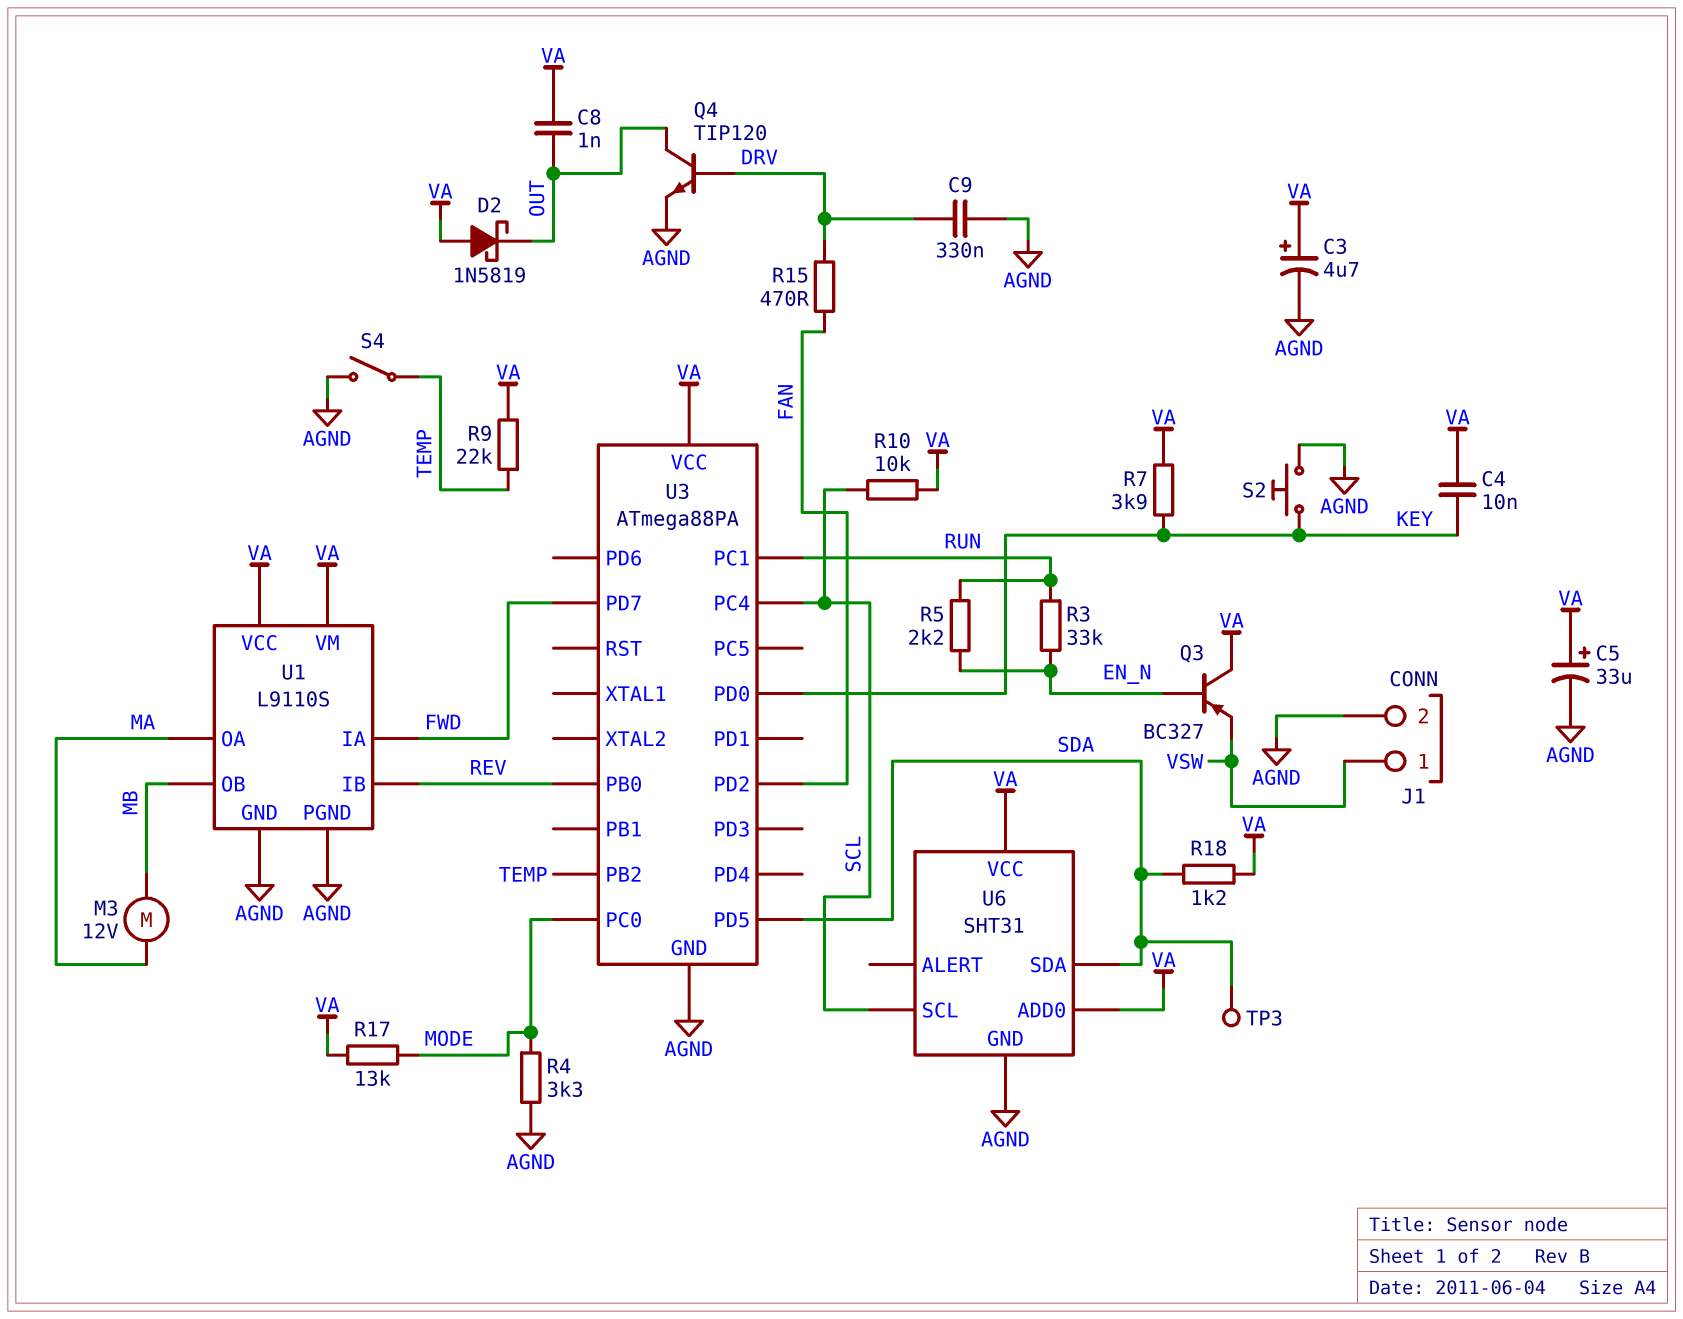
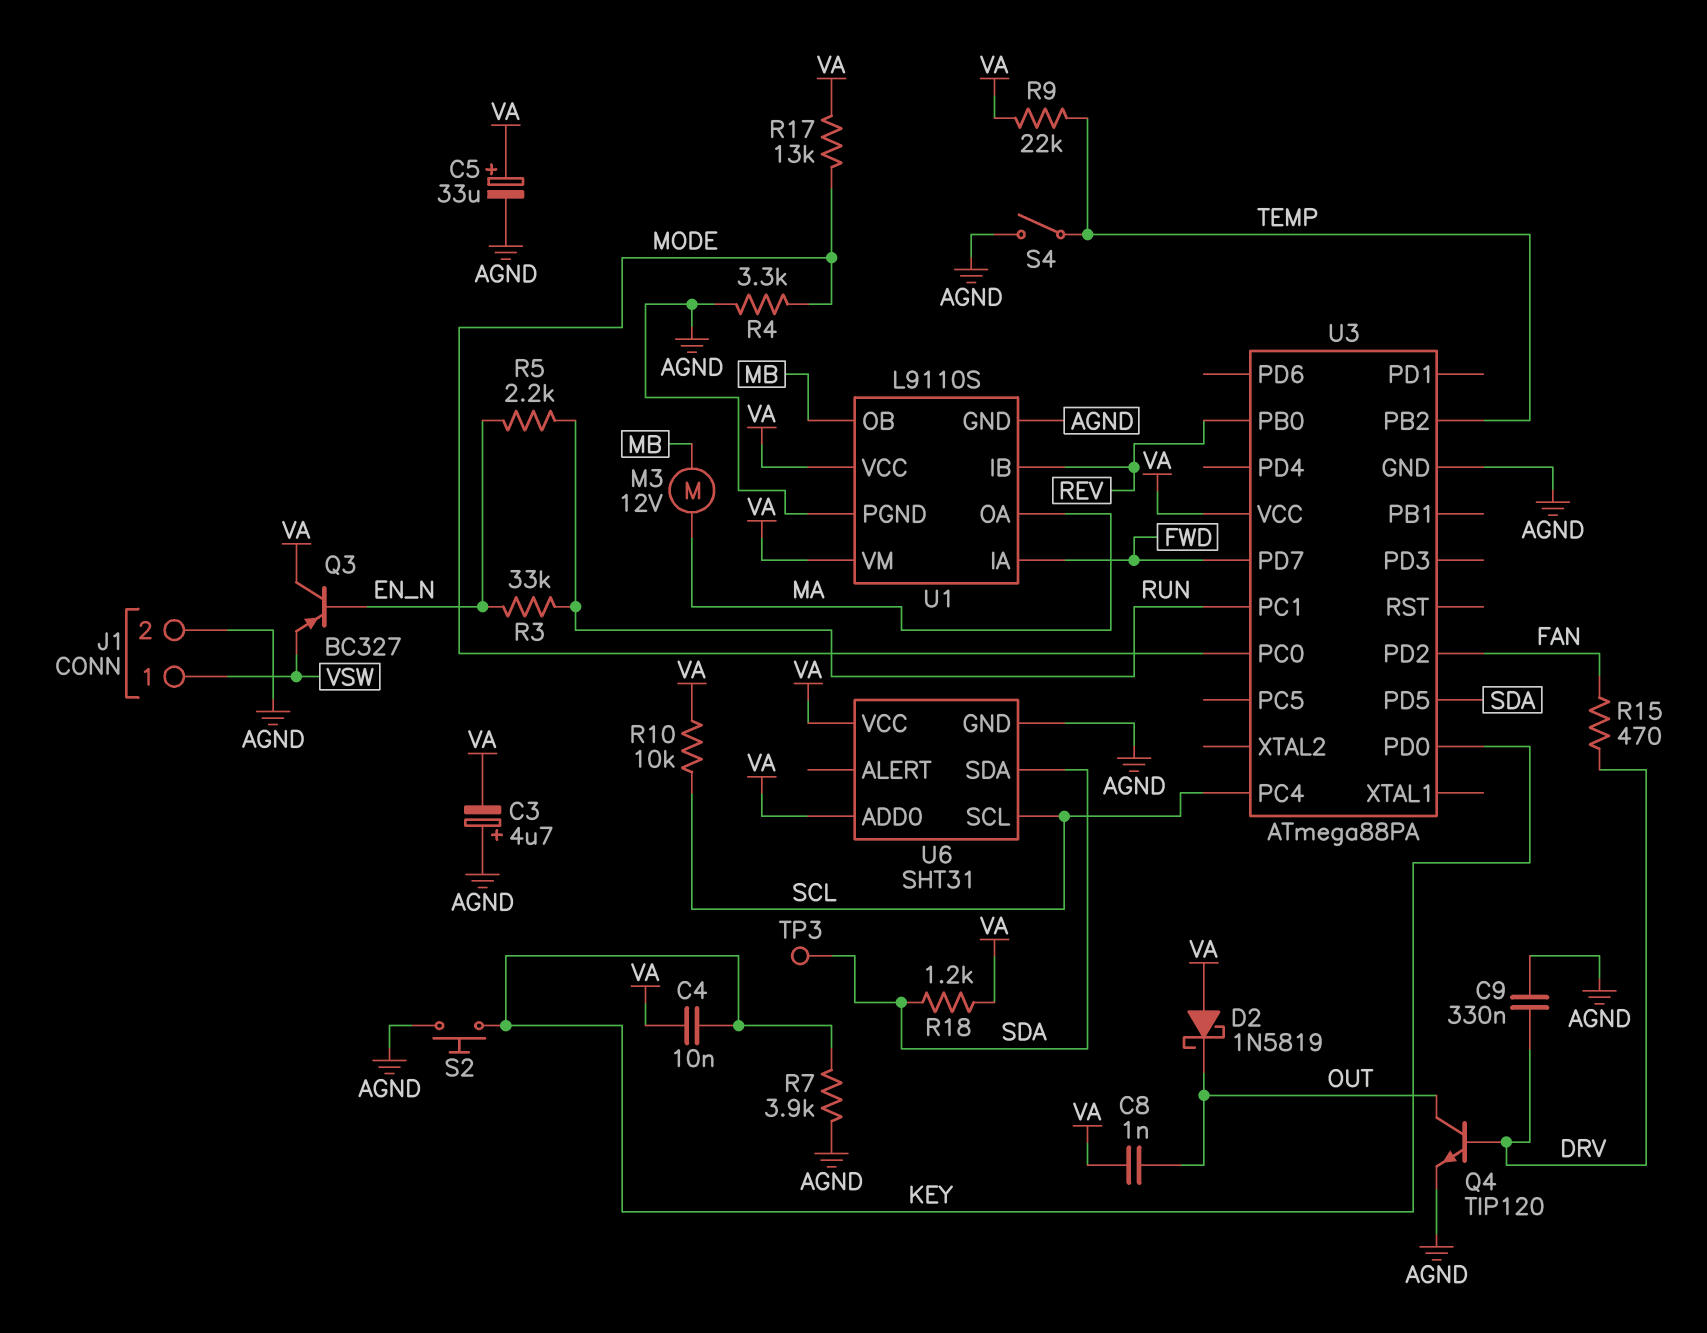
C3: 4.7uF (plus VA, minus AGND) -> 4.7uF (plus AGND, minus VA)
R7: 3.9k (KEY, VA) -> 3.9k (AGND, KEY)

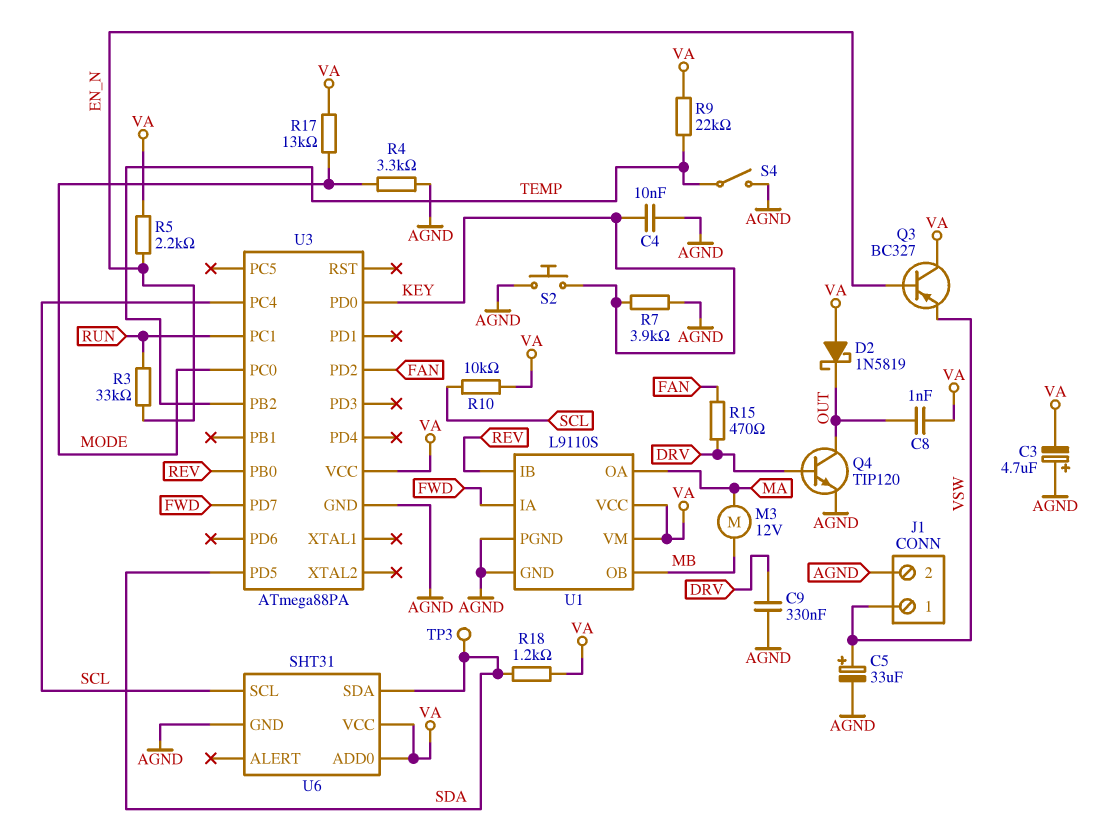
C4: 10nF (KEY, VA) -> 10nF (AGND, KEY)
C5: 33uF (plus VA, minus AGND) -> 33uF (plus VSW, minus AGND)
R5: 2.2k (EN_N, RUN) -> 2.2k (EN_N, VA)

